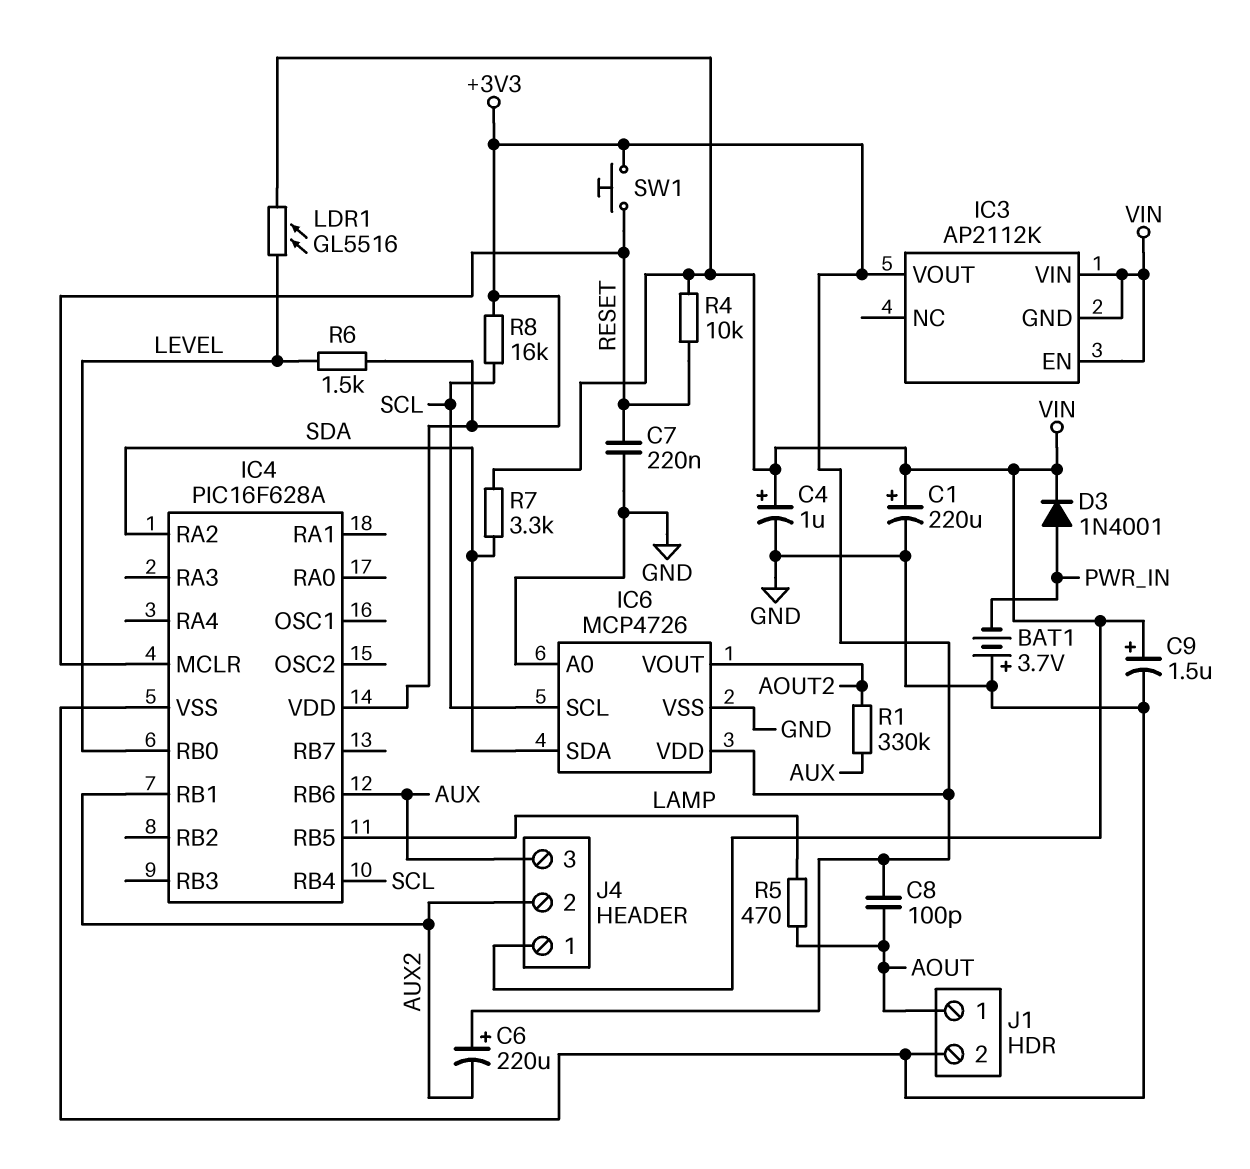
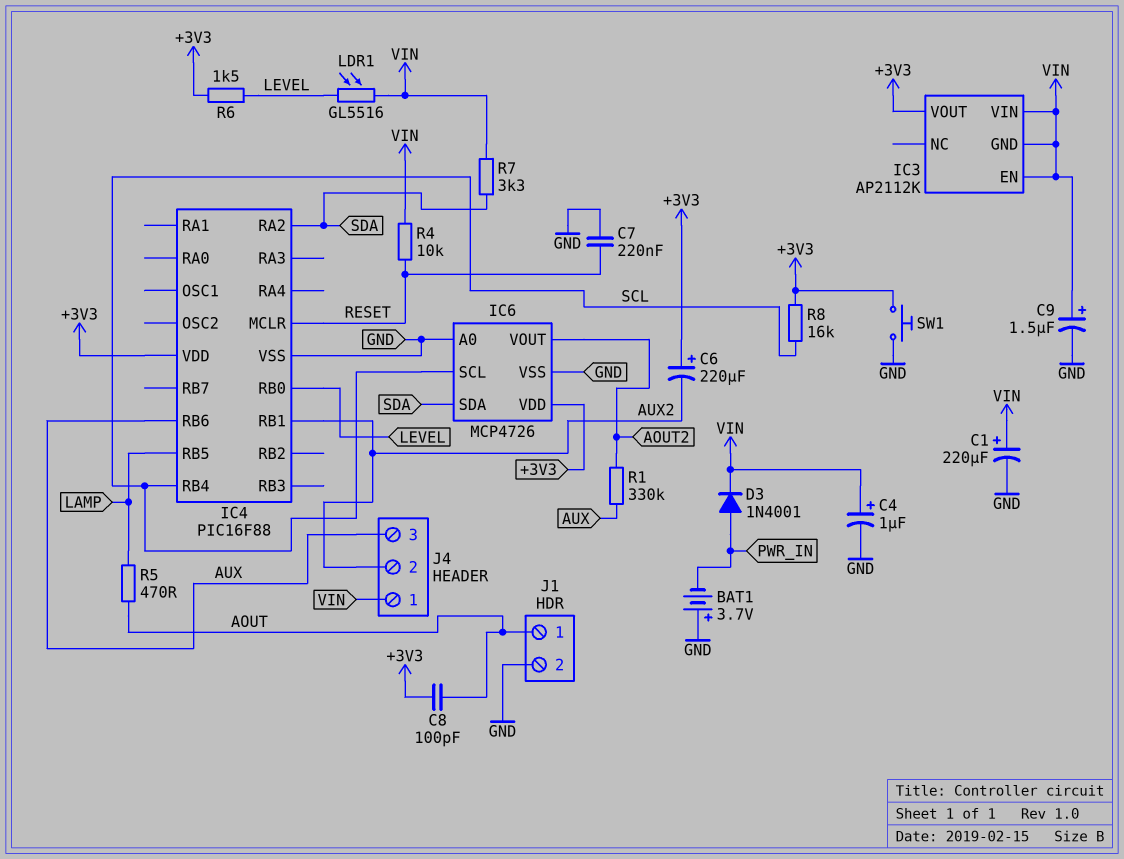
IC4: PIC16F628A -> PIC16F88
SW1: button (+3V3, RESET) -> button (+3V3, GND)

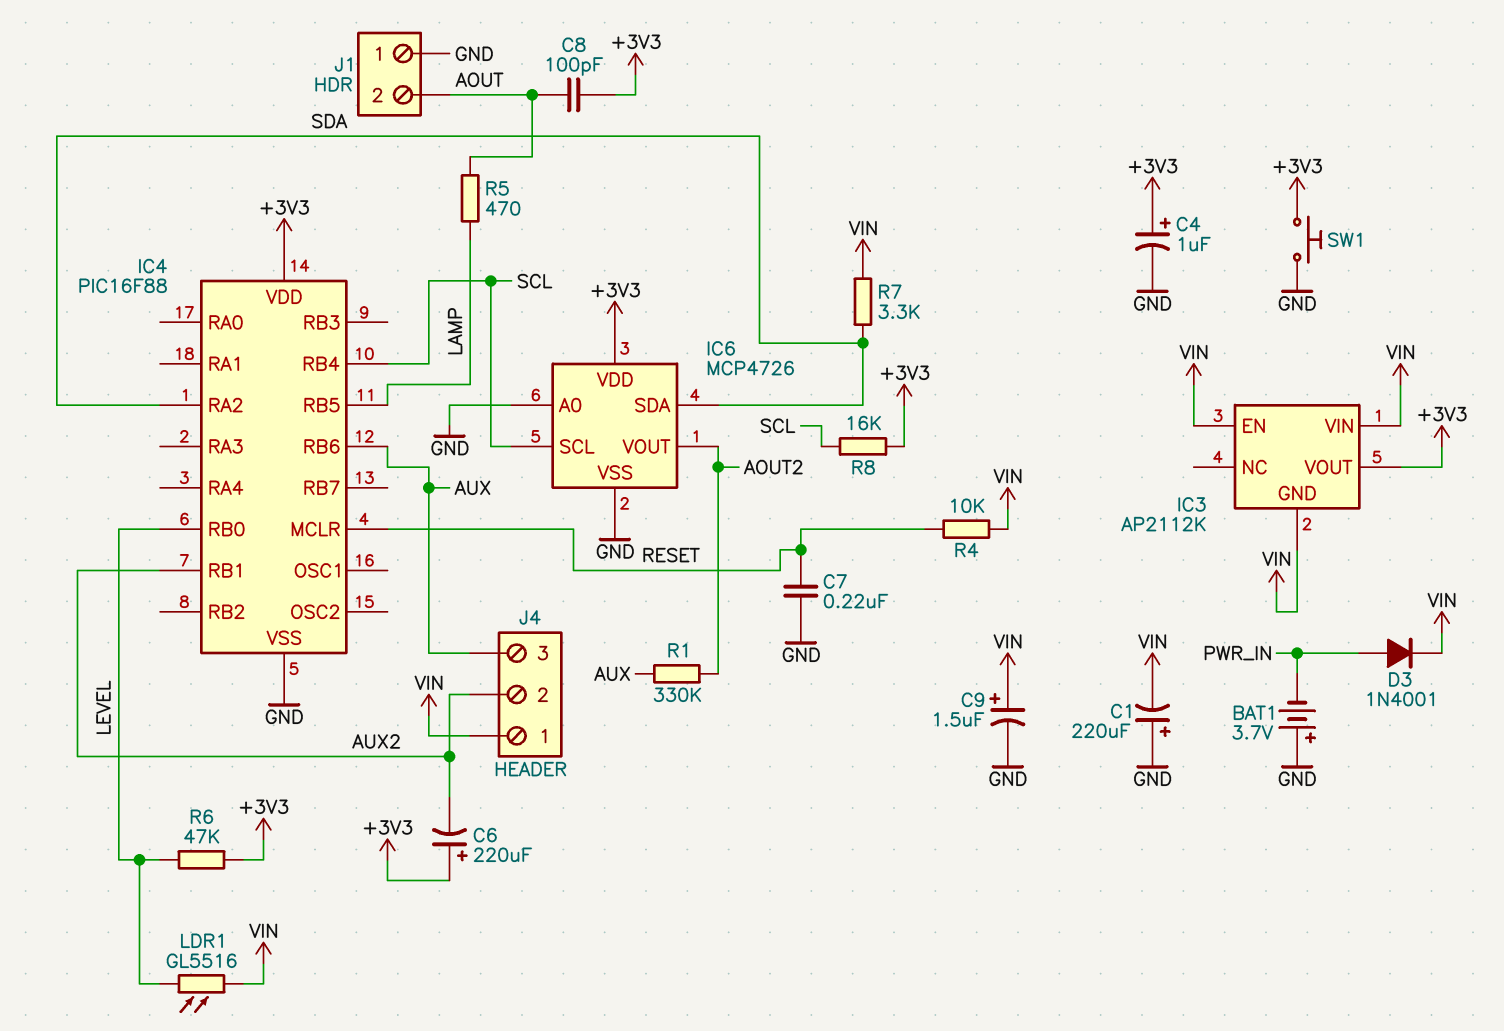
C1: 220uF (plus VIN, minus GND) -> 220uF (plus GND, minus VIN)
C4: 1uF (plus VIN, minus GND) -> 1uF (plus +3V3, minus GND)
J1 pin 1: AOUT -> GND
J1 pin 2: GND -> AOUT
R6: 1.5k (+3V3, LEVEL) -> 47k (+3V3, LEVEL)

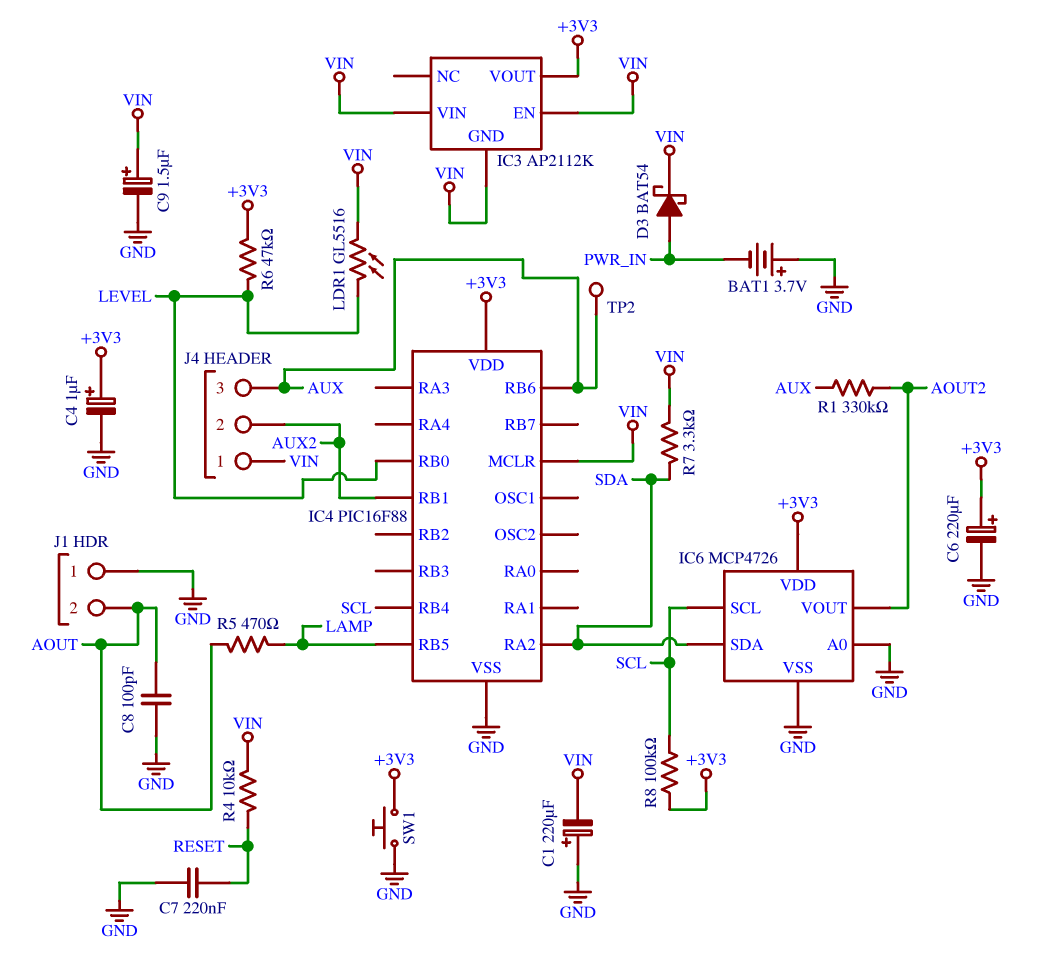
C6: 220uF (plus +3V3, minus AUX2) -> 220uF (plus +3V3, minus GND)
C8: 100pF (+3V3, AOUT) -> 100pF (AOUT, GND)
D3: diode 1N4001 (A PWR_IN, K VIN) -> schottky BAT54 (A PWR_IN, K VIN)
IC4 pin MCLR: RESET -> VIN
R8: 16k (+3V3, SCL) -> 100k (+3V3, SCL)
TP2: none -> test point (AUX)

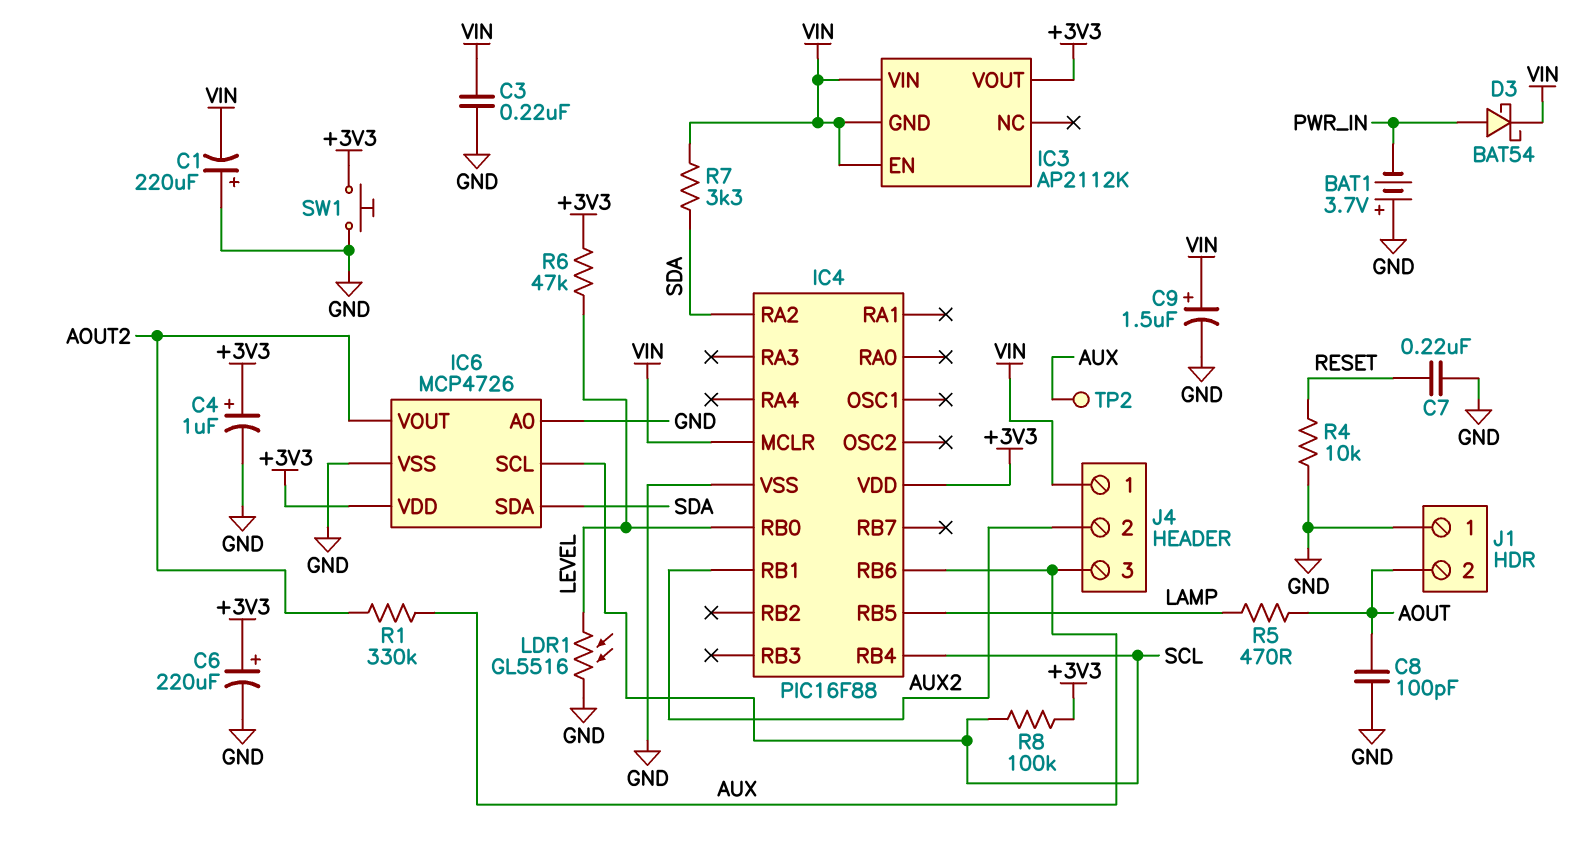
C3: none -> 220nF (GND, VIN)
LDR1: GL5516 (LEVEL, VIN) -> GL5516 (GND, LEVEL)
R4: 10k (RESET, VIN) -> 10k (GND, RESET)

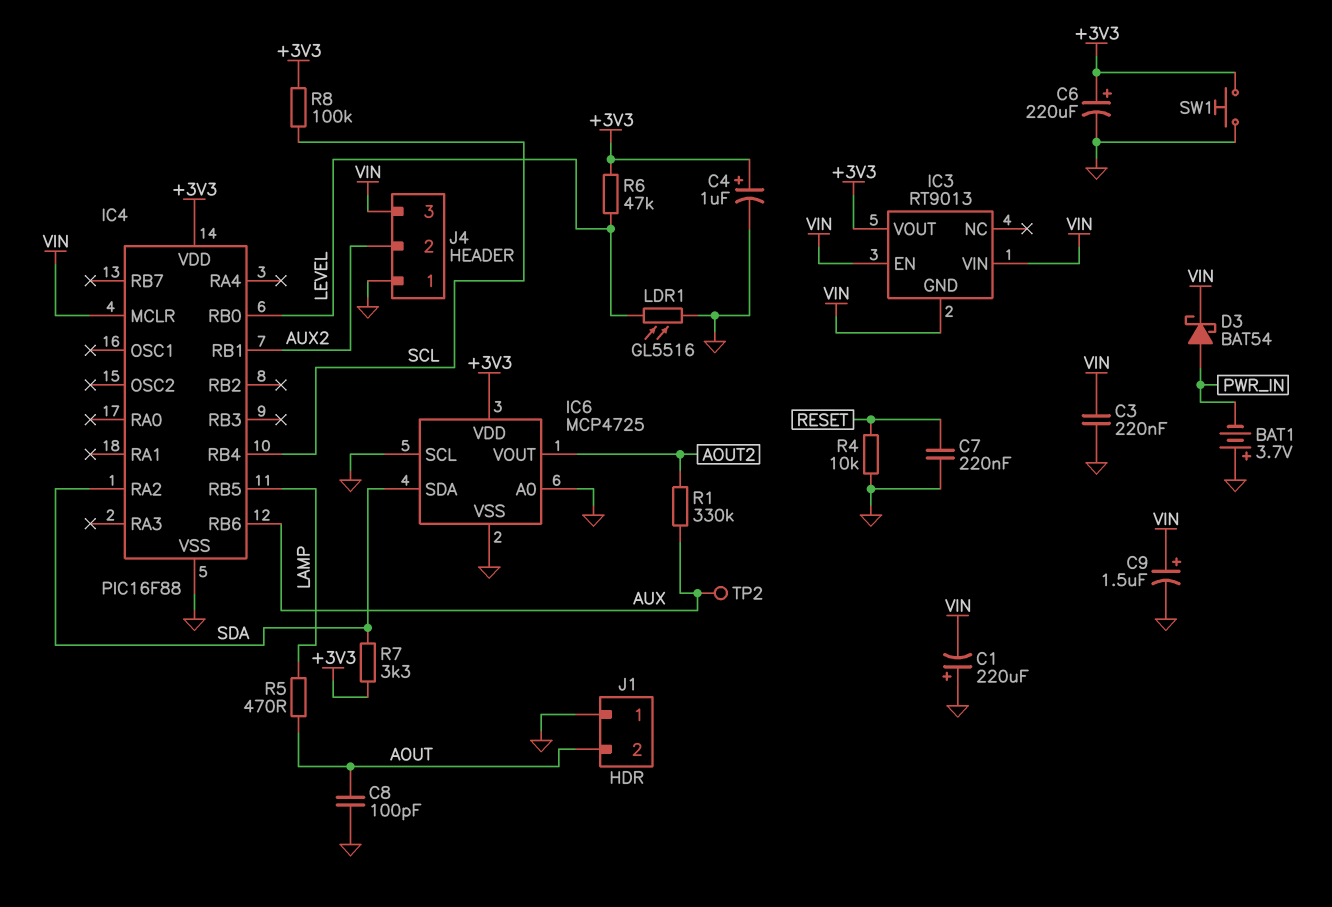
IC3: AP2112K -> RT9013
IC6: MCP4726 -> MCP4725
IC6 pin SCL: SCL -> GND
J4 pin 1: VIN -> GND
J4 pin 3: AUX -> VIN
R7: 3.3k (SDA, VIN) -> 3.3k (+3V3, SDA)

